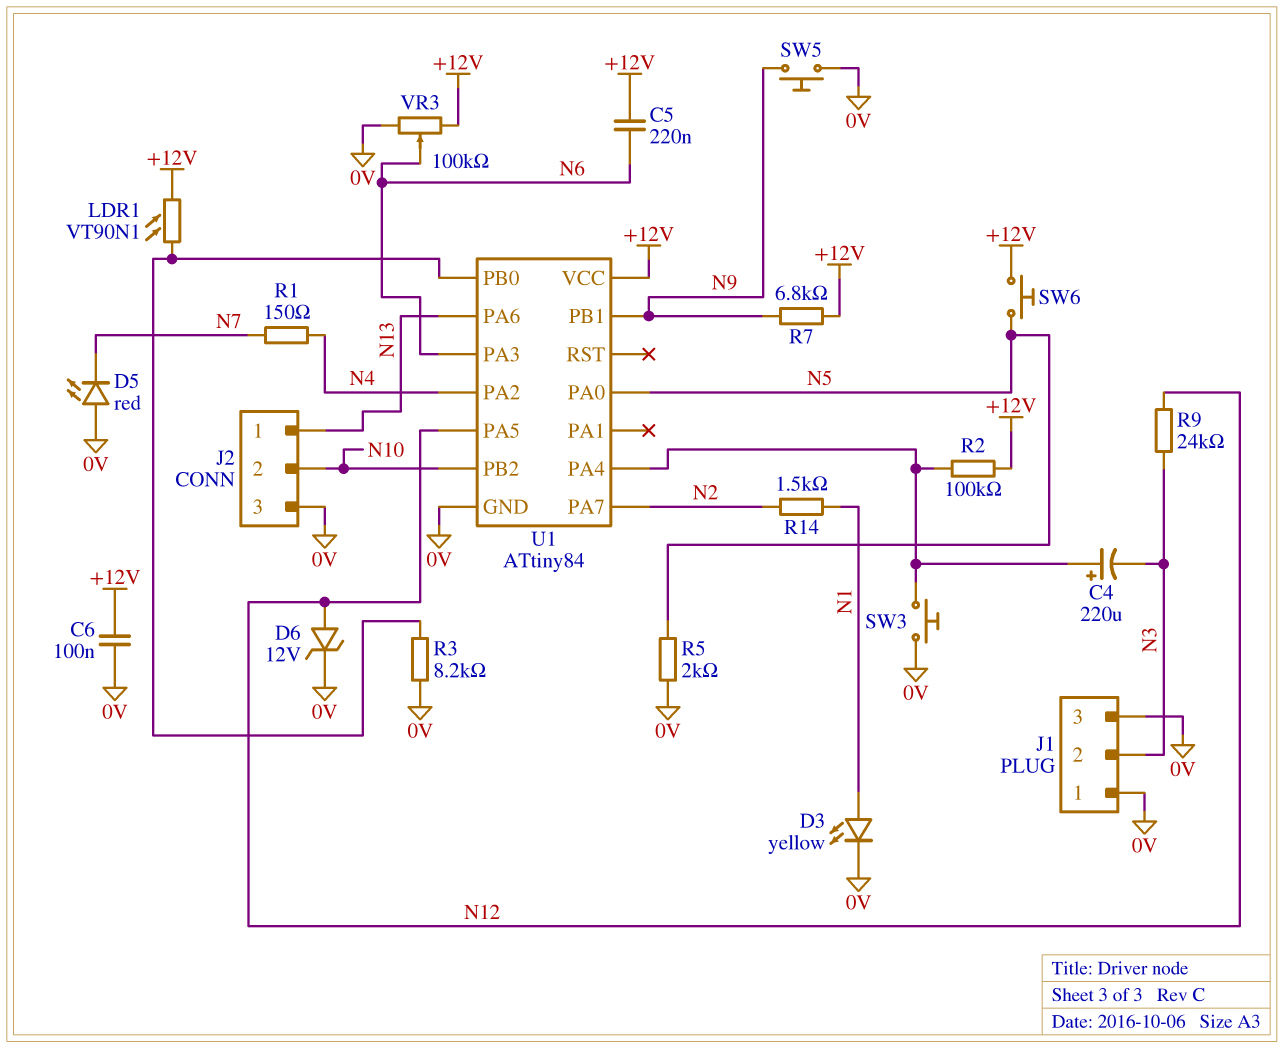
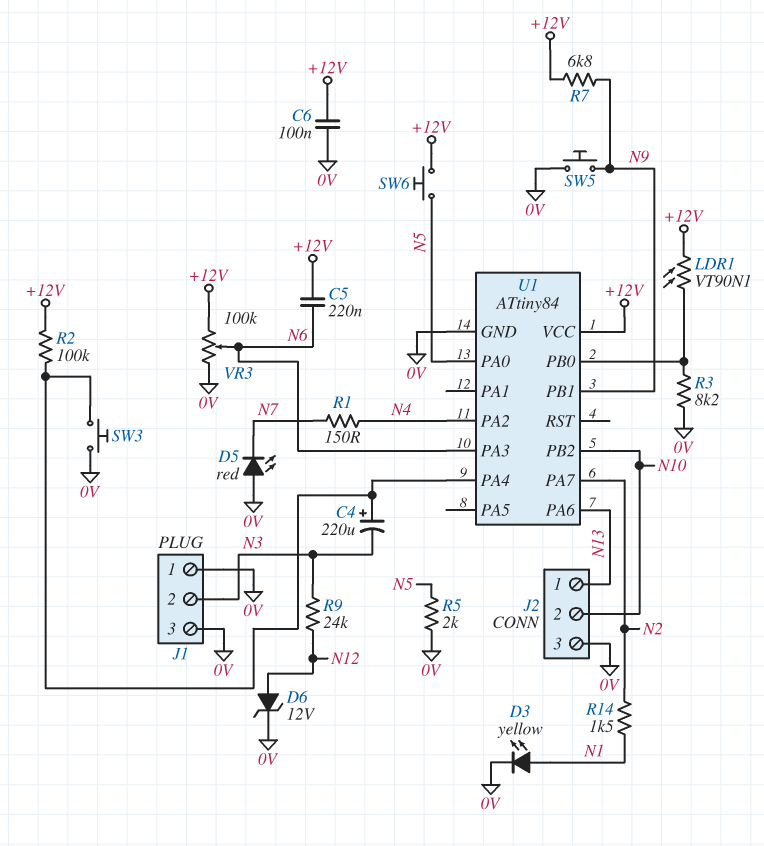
U1 pin PA5: N12 -> none

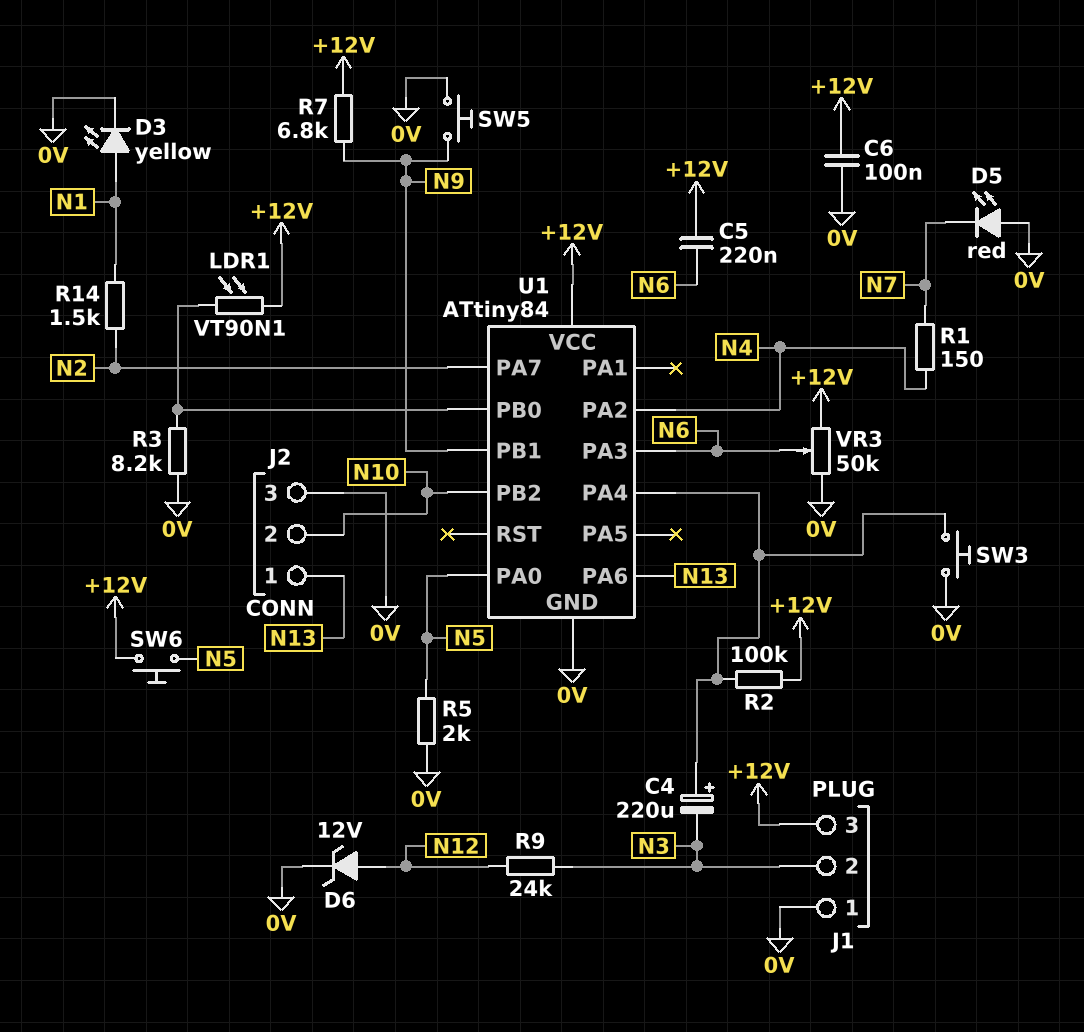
J1 pin 3: 0V -> +12V
VR3: 100k (+12V, 0V, wiper N6) -> 50k (+12V, 0V, wiper N6)

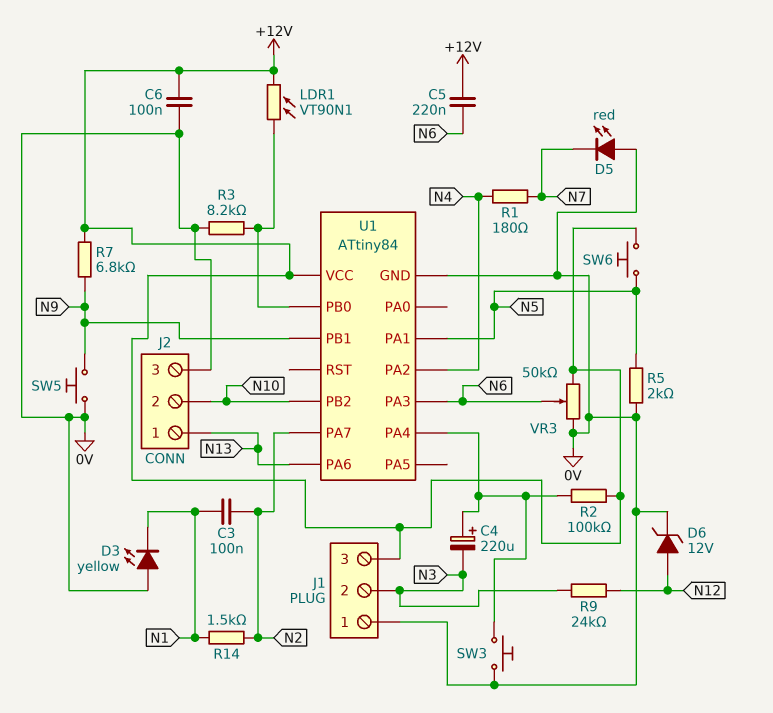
C3: none -> 100nF (N1, N2)
D3: LED yellow (A N1, K 0V) -> LED yellow (A 0V, K N1)
R1: 150 (N4, N7) -> 180 (N4, N7)
U1 pin PA0: N5 -> none
U1 pin PA1: none -> N5

